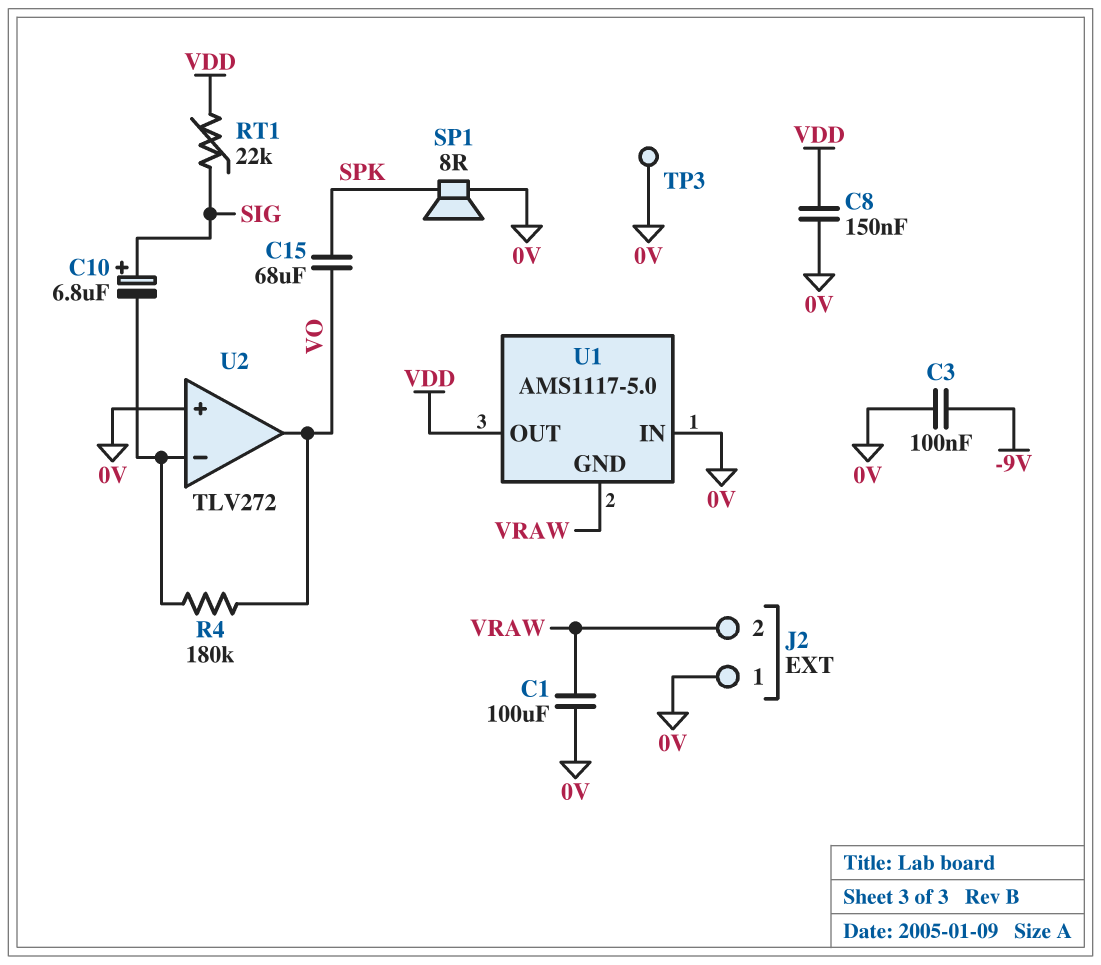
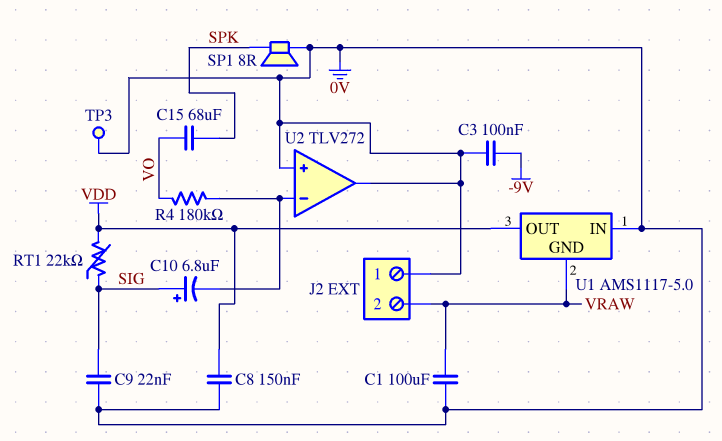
C9: none -> 22nF (0V, SIG)
U2 pin out: VO -> 0V

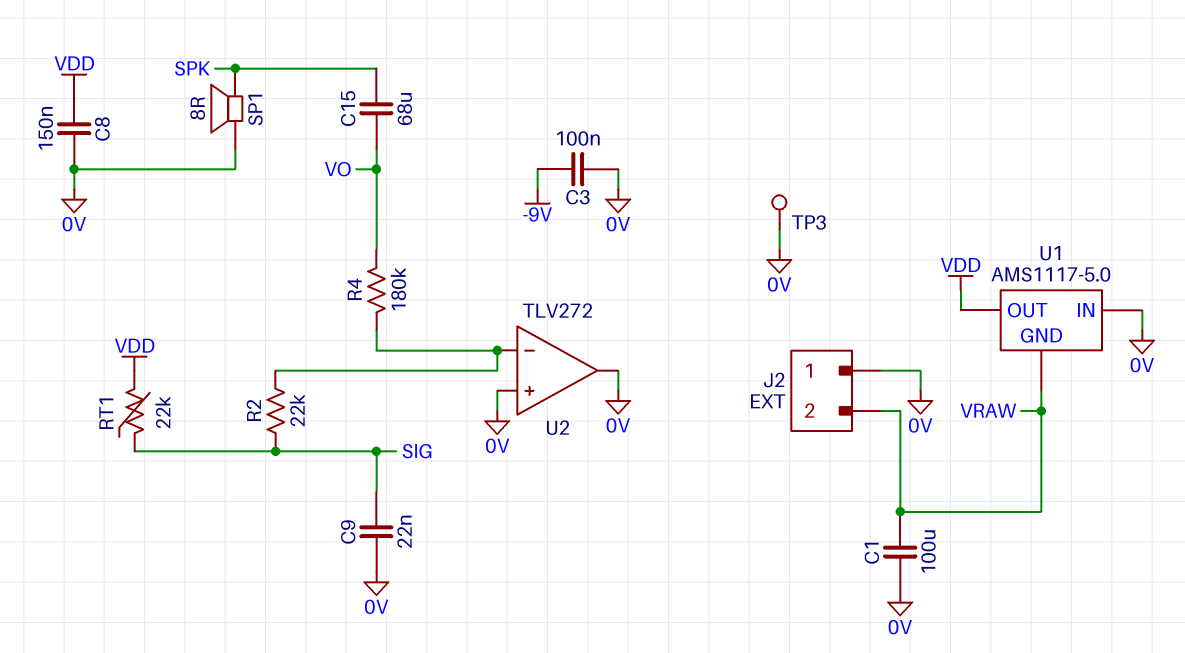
C10: 6.8uF (plus SIG, minus U2/in-) -> none
R2: none -> 22k (SIG, U2/in-)

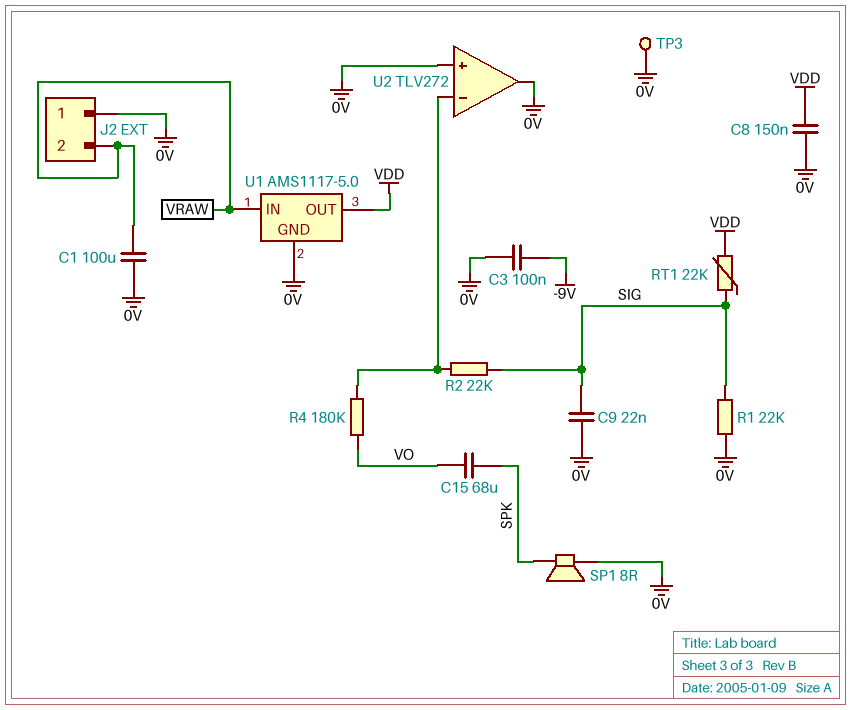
R1: none -> 22k (0V, SIG)
U1 pin GND: VRAW -> 0V
U1 pin IN: 0V -> VRAW

